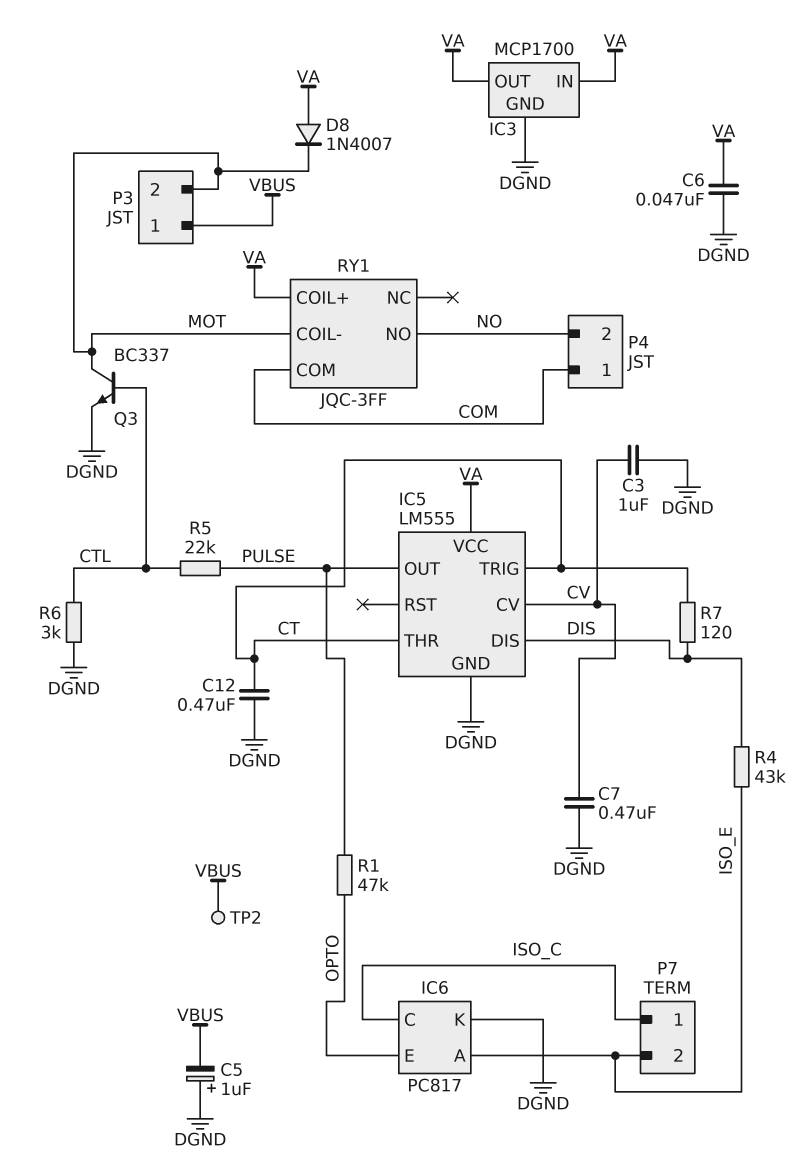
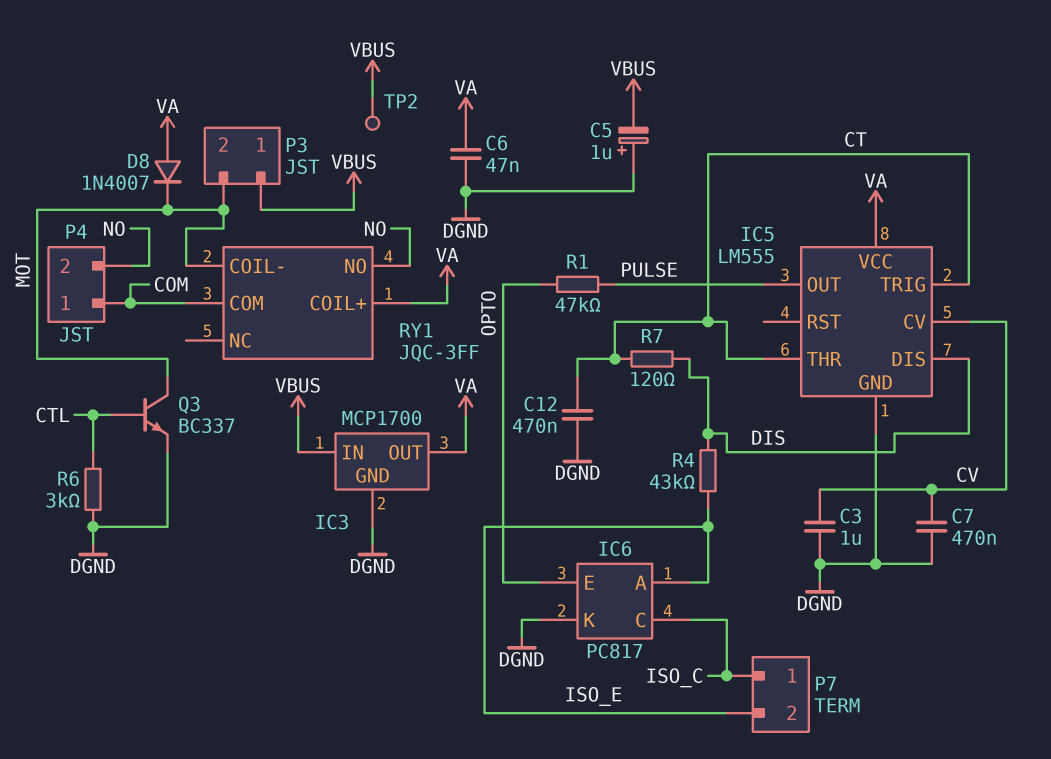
IC3 pin IN: VA -> VBUS
R5: 22k (CTL, PULSE) -> none

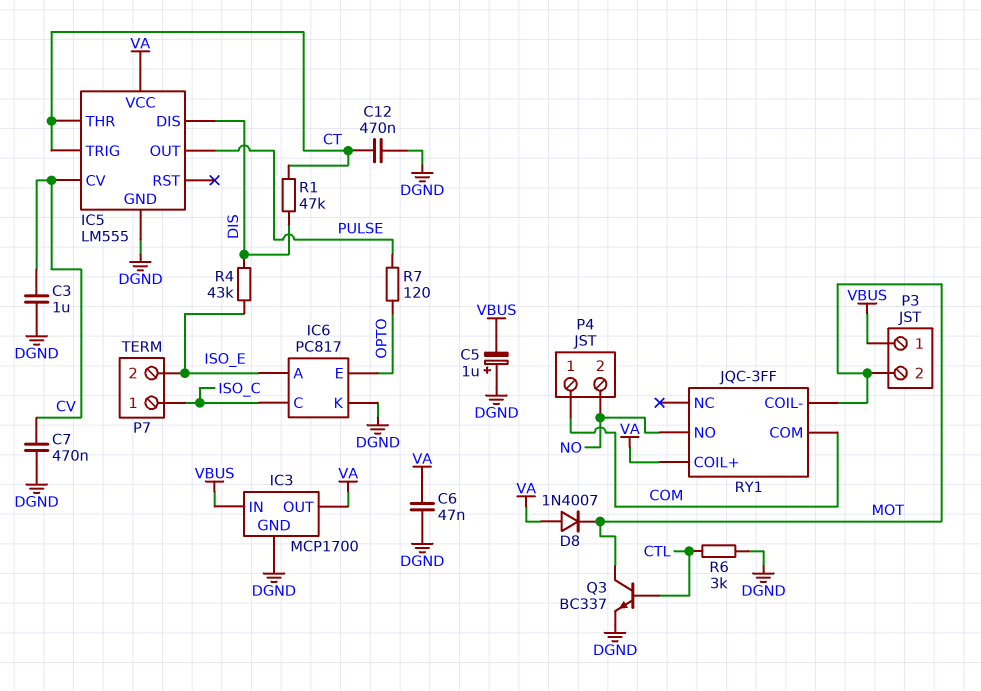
R1: 47k (OPTO, PULSE) -> 47k (CT, DIS)
R7: 120 (CT, DIS) -> 120 (OPTO, PULSE)
TP2: test point (VBUS) -> none

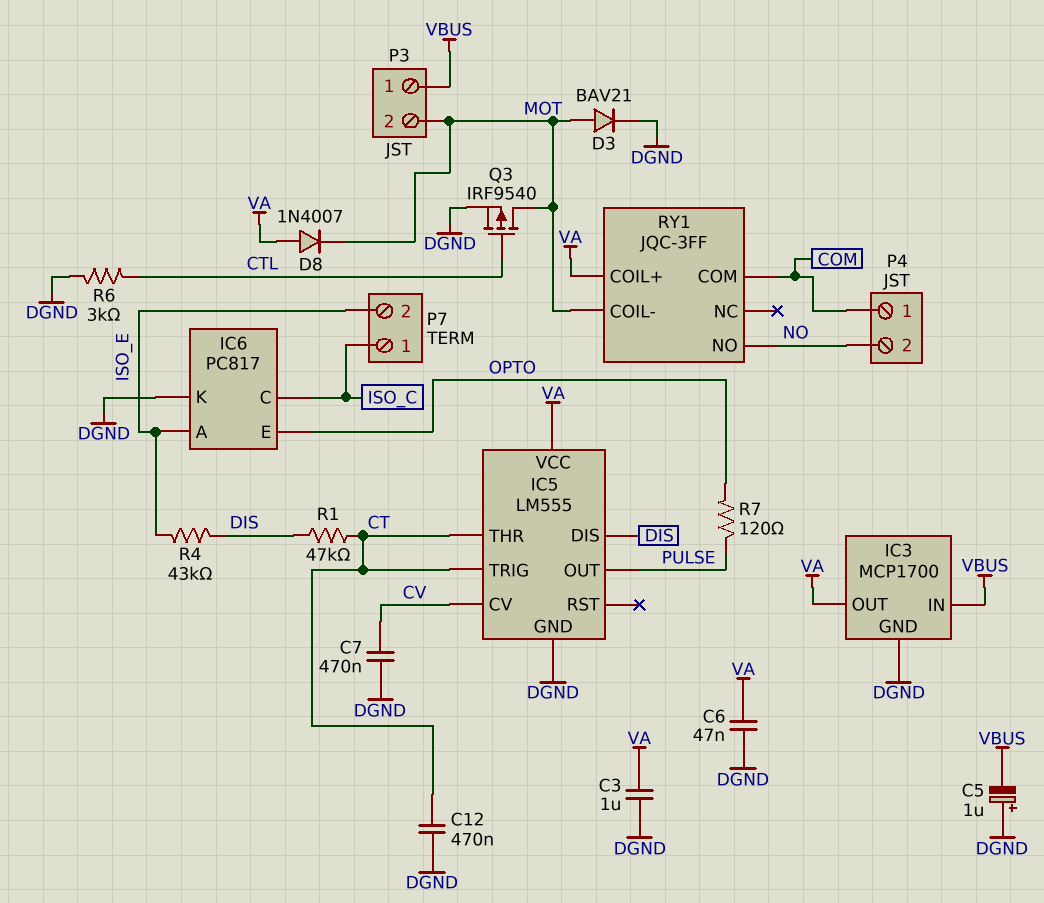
C3: 1uF (CV, DGND) -> 1uF (DGND, VA)
D3: none -> diode BAV21 (A MOT, K DGND)
Q3: NPN BC337 (B CTL, C MOT, E DGND) -> PMOS IRF9540 (G CTL, D MOT, S DGND)

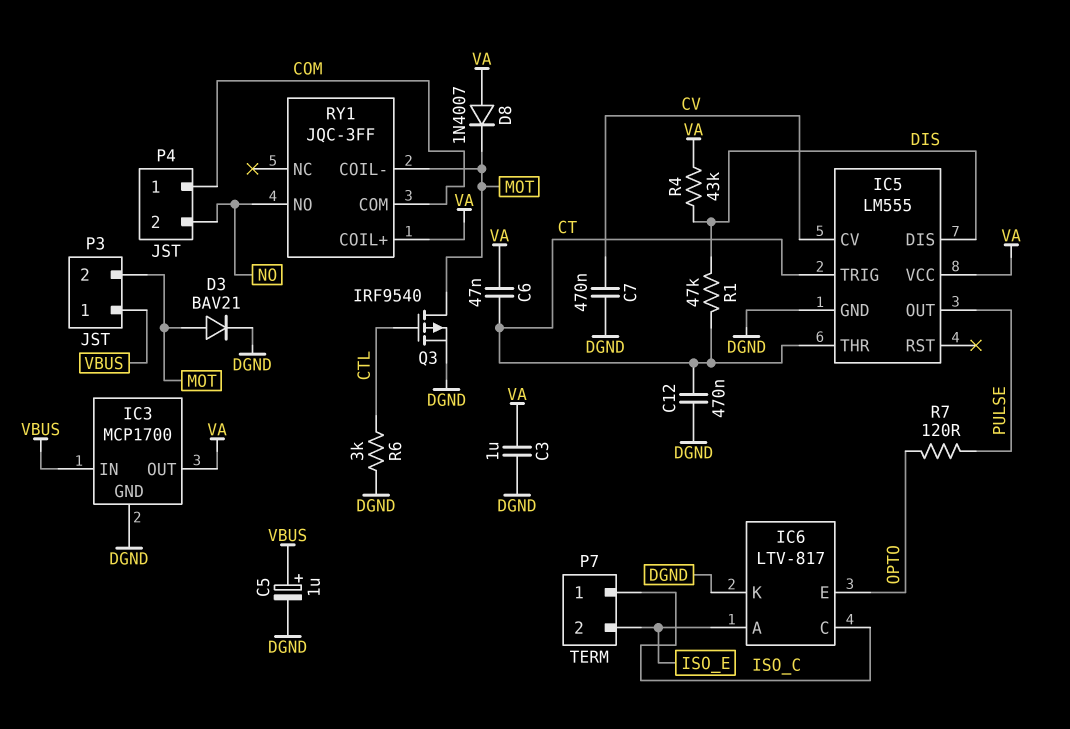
C5: 1uF (plus DGND, minus VBUS) -> 1uF (plus VBUS, minus DGND)
C6: 47nF (DGND, VA) -> 47nF (CT, VA)
IC6: PC817 -> LTV-817
R4: 43k (DIS, ISO_E) -> 43k (DIS, VA)

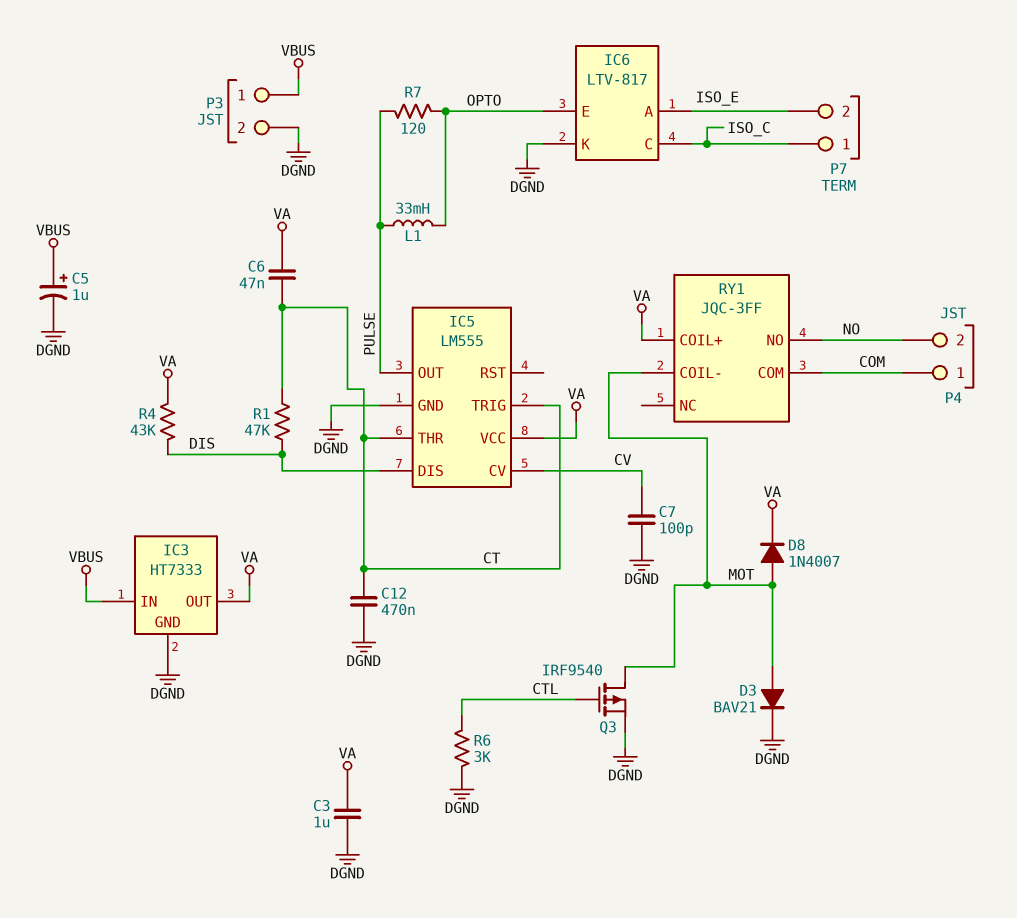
C7: 470nF (CV, DGND) -> 100pF (CV, DGND)
D8: diode 1N4007 (A VA, K MOT) -> diode 1N4007 (A MOT, K VA)
IC3: MCP1700 -> HT7333
L1: none -> 33mH (OPTO, PULSE)
P3 pin 2: MOT -> DGND

